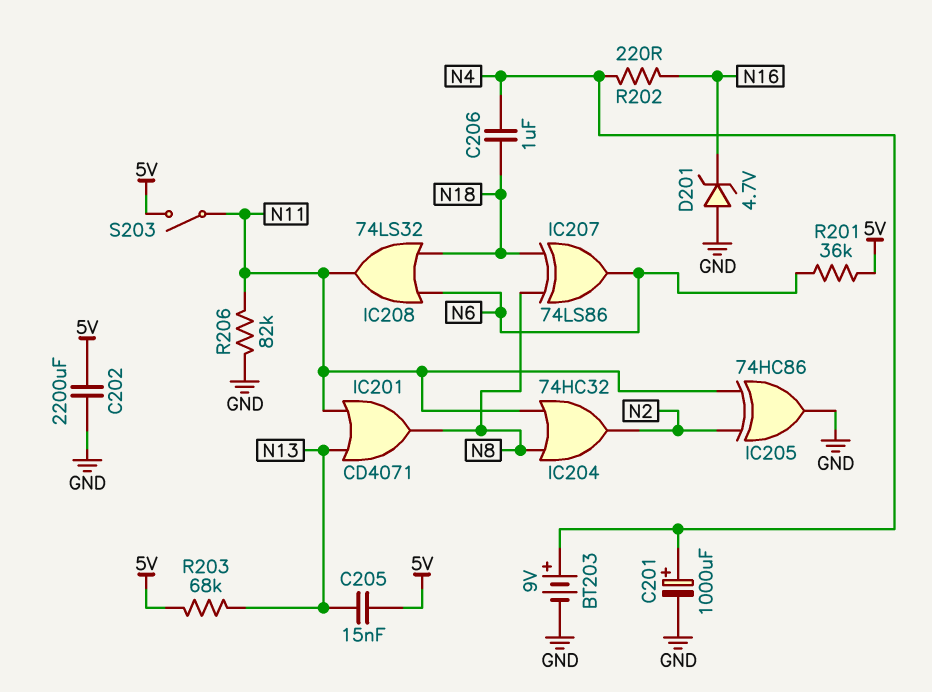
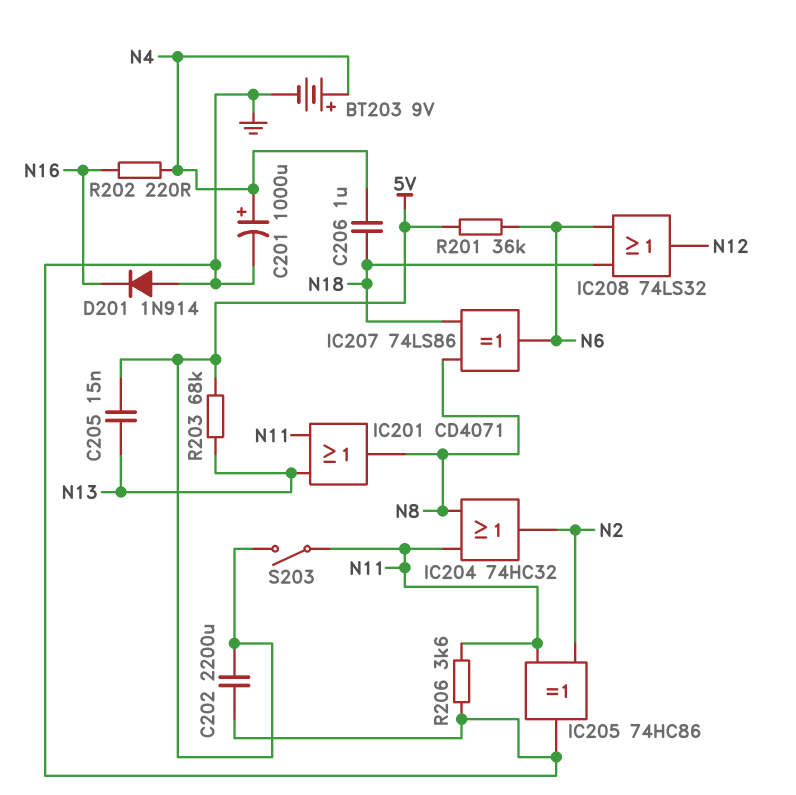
D201: zener 4.7V (A GND, K N16) -> diode 1N914 (A GND, K N16)
IC208: OR 74LS32 (in N6, in N18, out N11) -> OR 74LS32 (in N6, in N18, out N12)
R206: 82k (GND, N11) -> 3.6k (GND, N11)

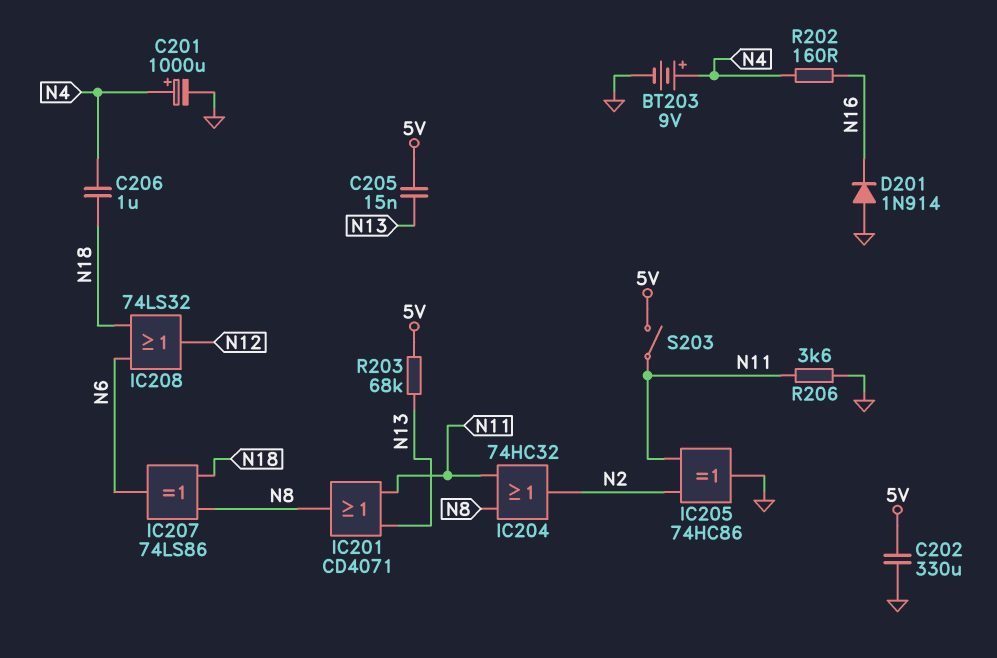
C202: 2200uF (5V, GND) -> 330uF (5V, GND)
R201: 36k (5V, N6) -> none
R202: 220 (N4, N16) -> 160 (N4, N16)

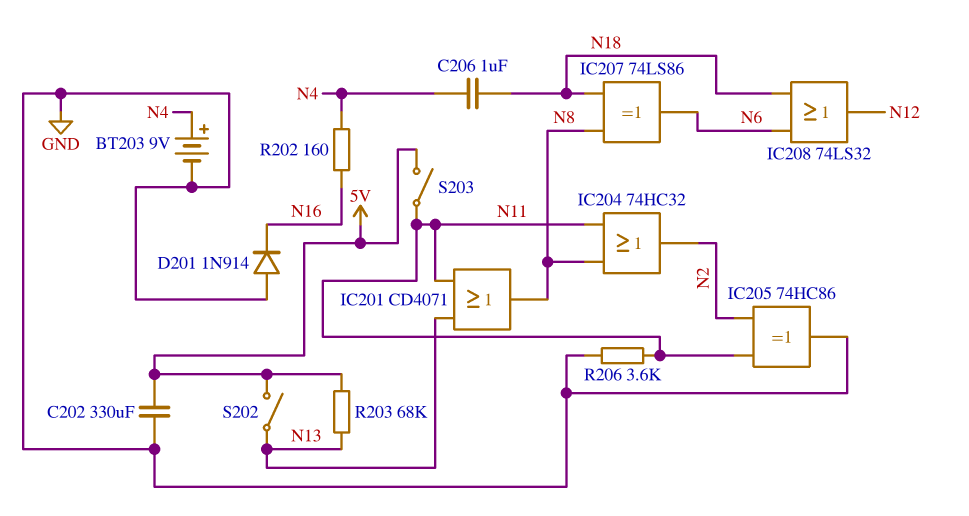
C201: 1000uF (plus N4, minus GND) -> none
C205: 15nF (5V, N13) -> none
S202: none -> switch (5V, N13)

